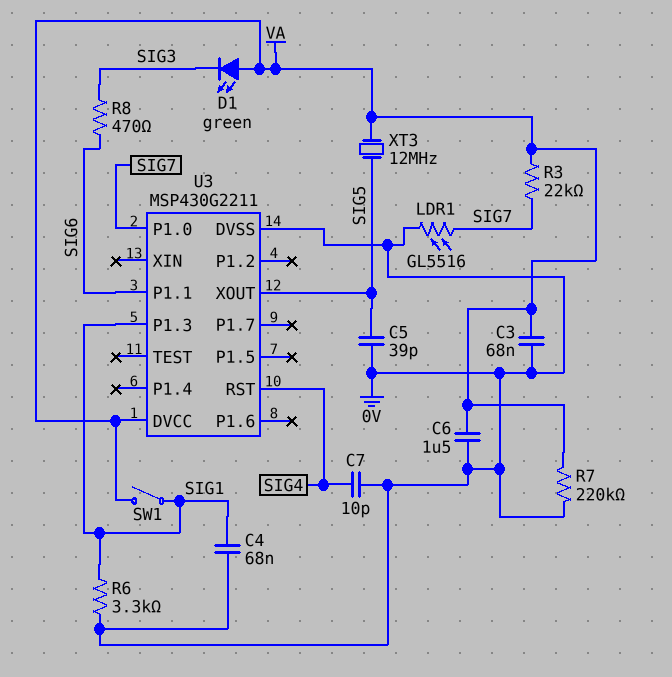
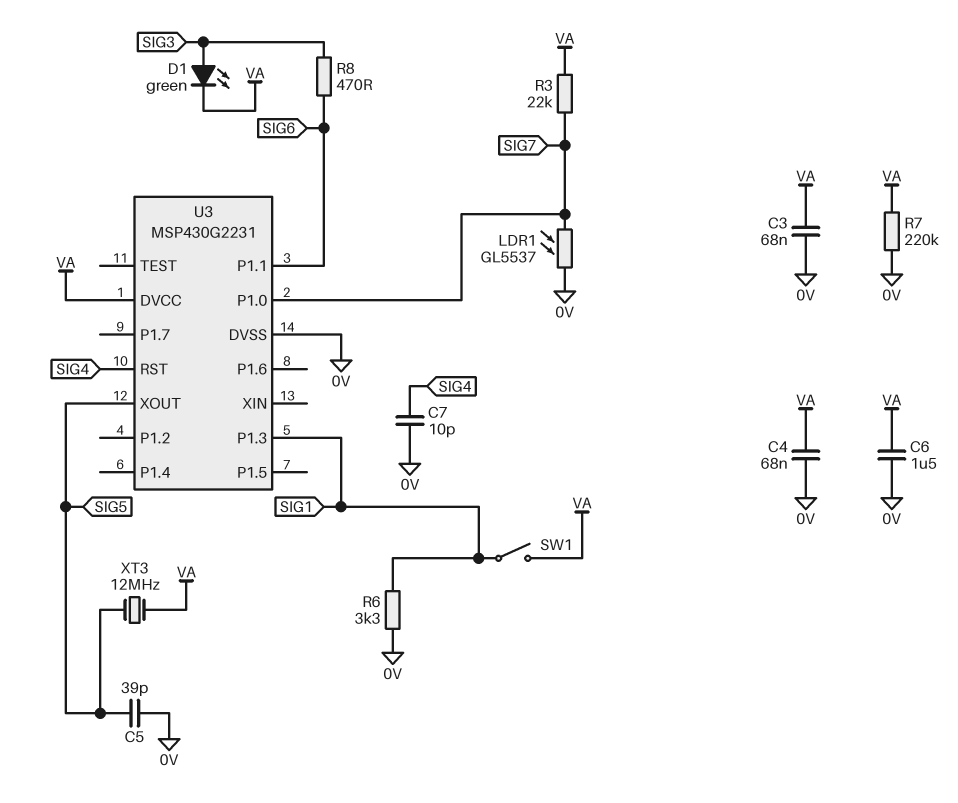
C4: 68nF (0V, SIG1) -> 68nF (0V, VA)
D1: LED green (A VA, K SIG3) -> LED green (A SIG3, K VA)
LDR1: GL5516 (0V, SIG7) -> GL5537 (0V, SIG7)
U3: MSP430G2211 -> MSP430G2231

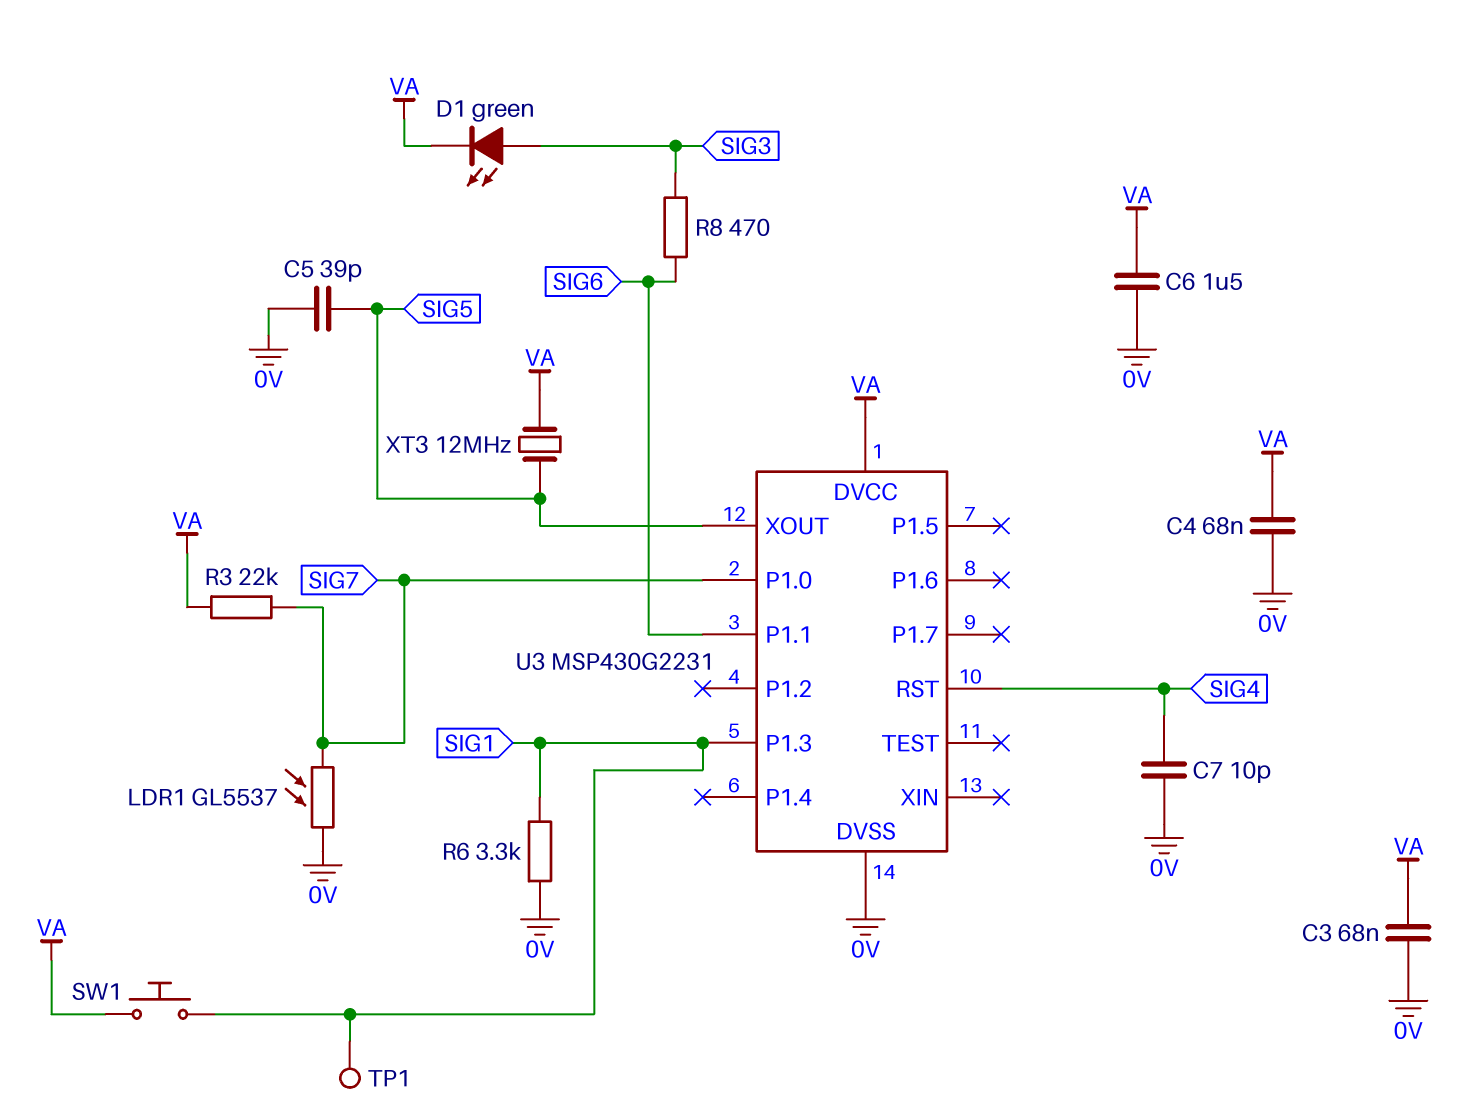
R7: 220k (0V, VA) -> none
SW1: switch (SIG1, VA) -> button (SIG1, VA)
TP1: none -> test point (SIG1)

